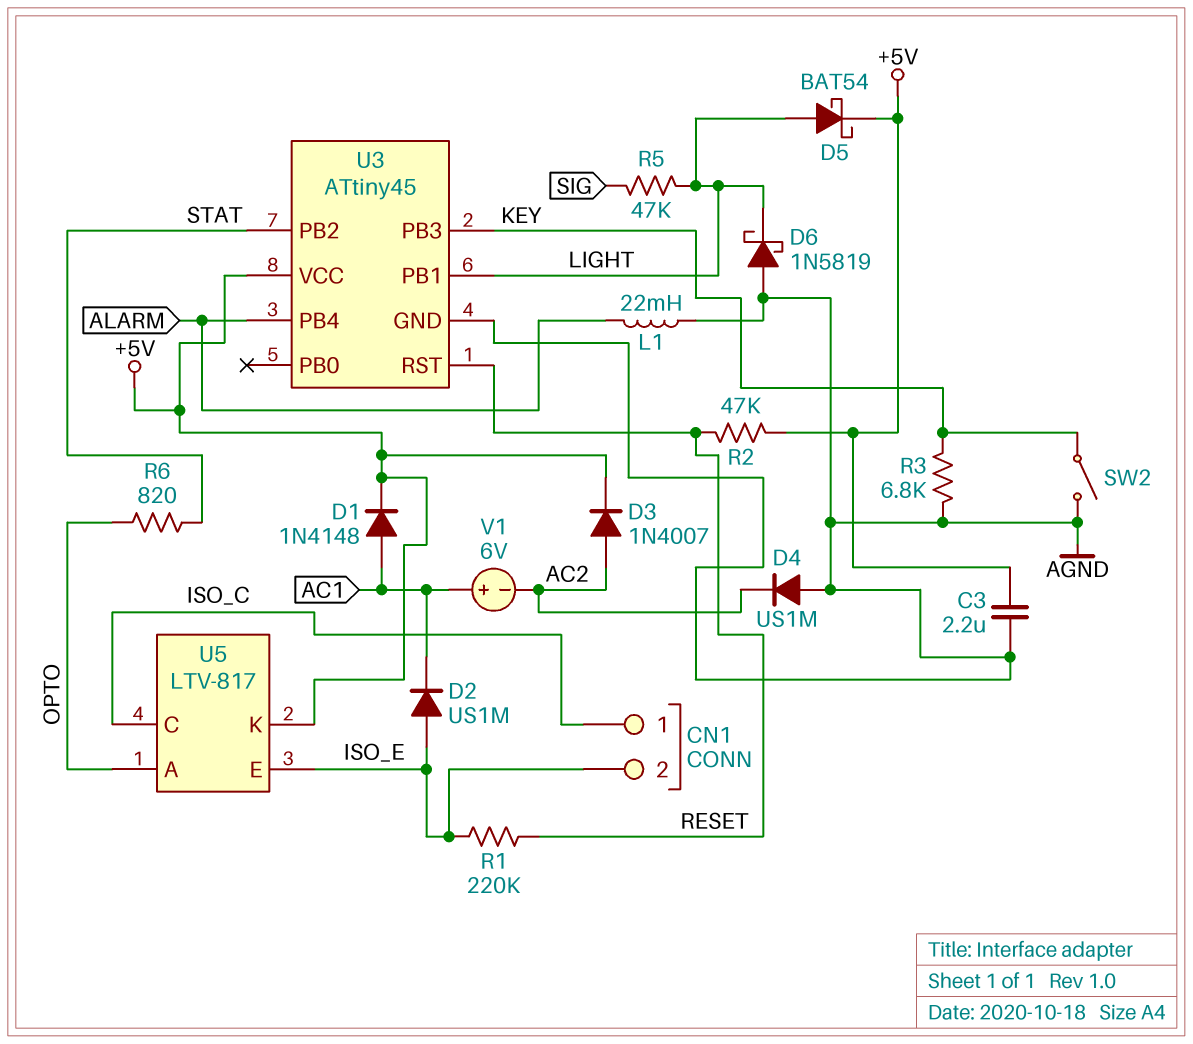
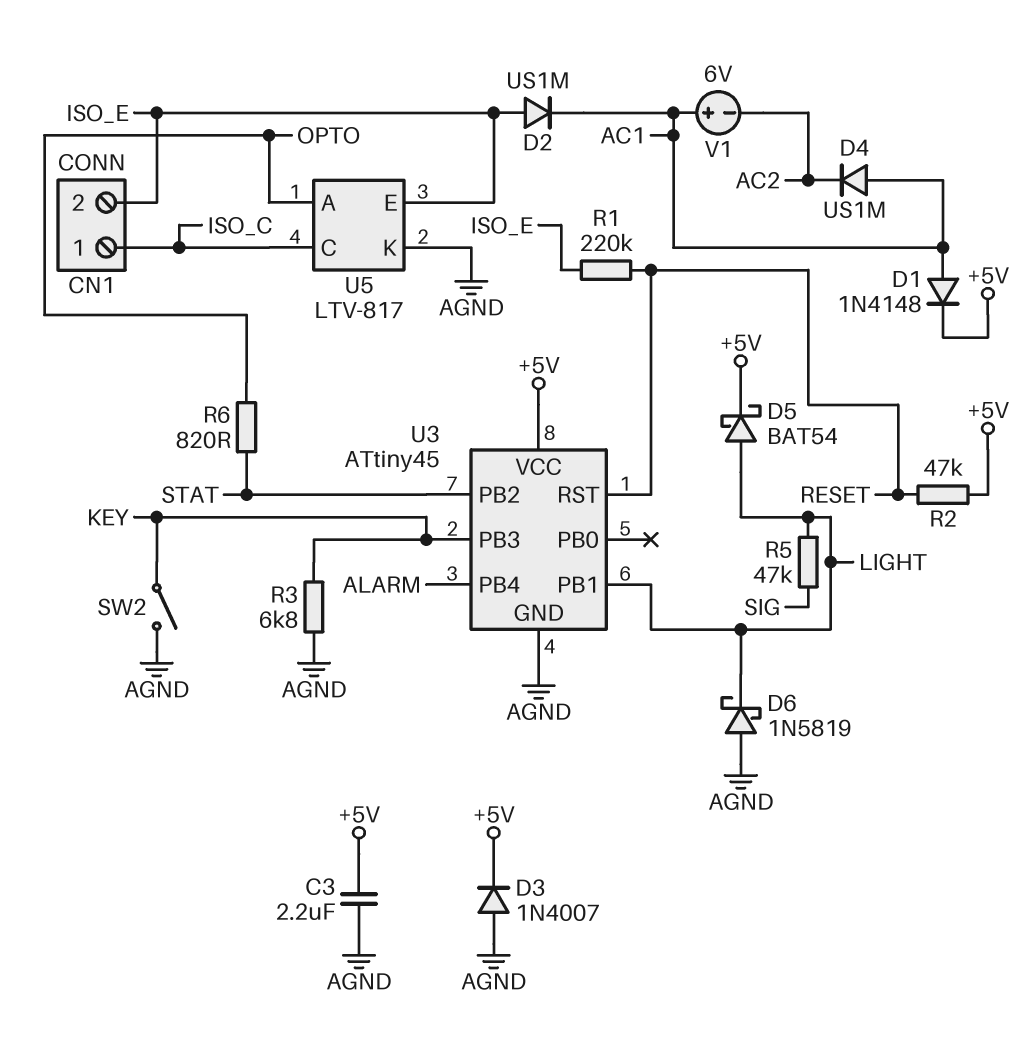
D3: diode 1N4007 (A AC2, K +5V) -> diode 1N4007 (A AGND, K +5V)
D4: diode US1M (A AGND, K AC2) -> diode US1M (A AC1, K AC2)
L1: 22mH (AGND, ALARM) -> none
U5 pin K: +5V -> AGND

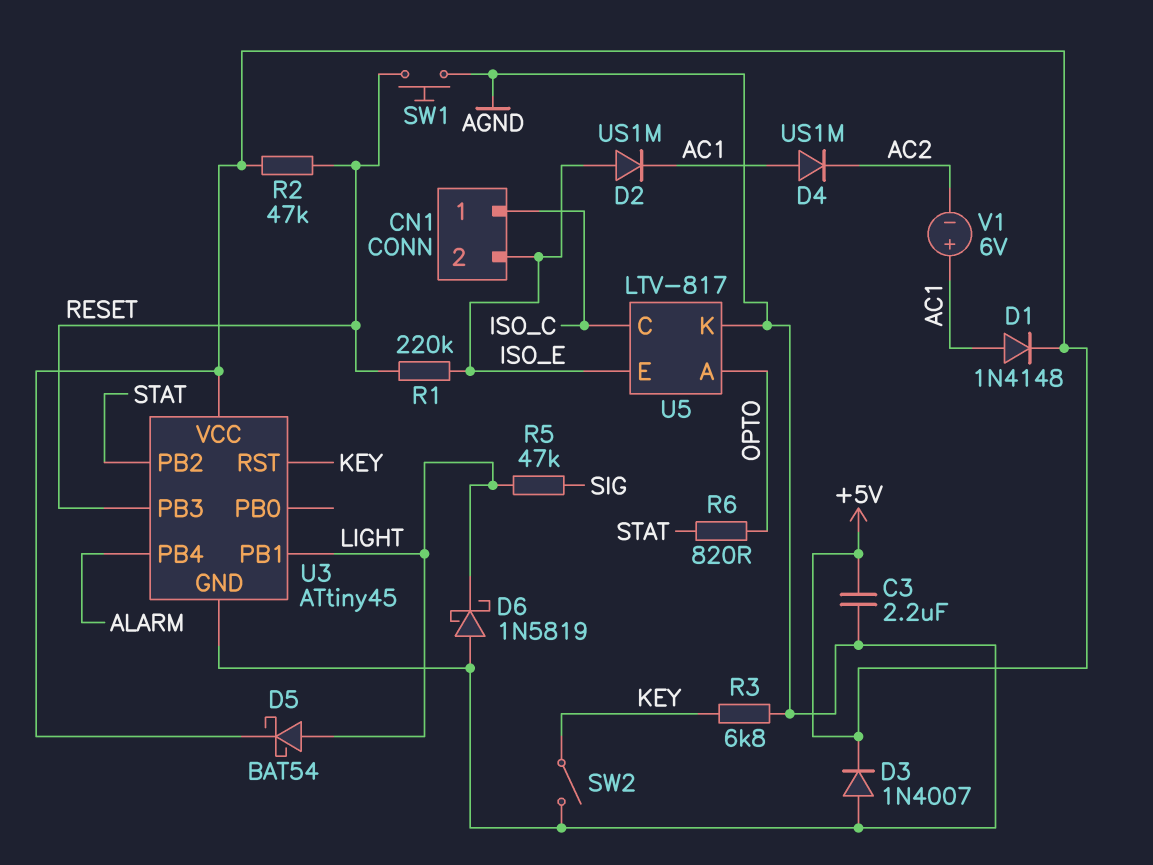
SW1: none -> button (AGND, RESET)
U3 pin PB3: KEY -> RESET
U3 pin RST: RESET -> KEY

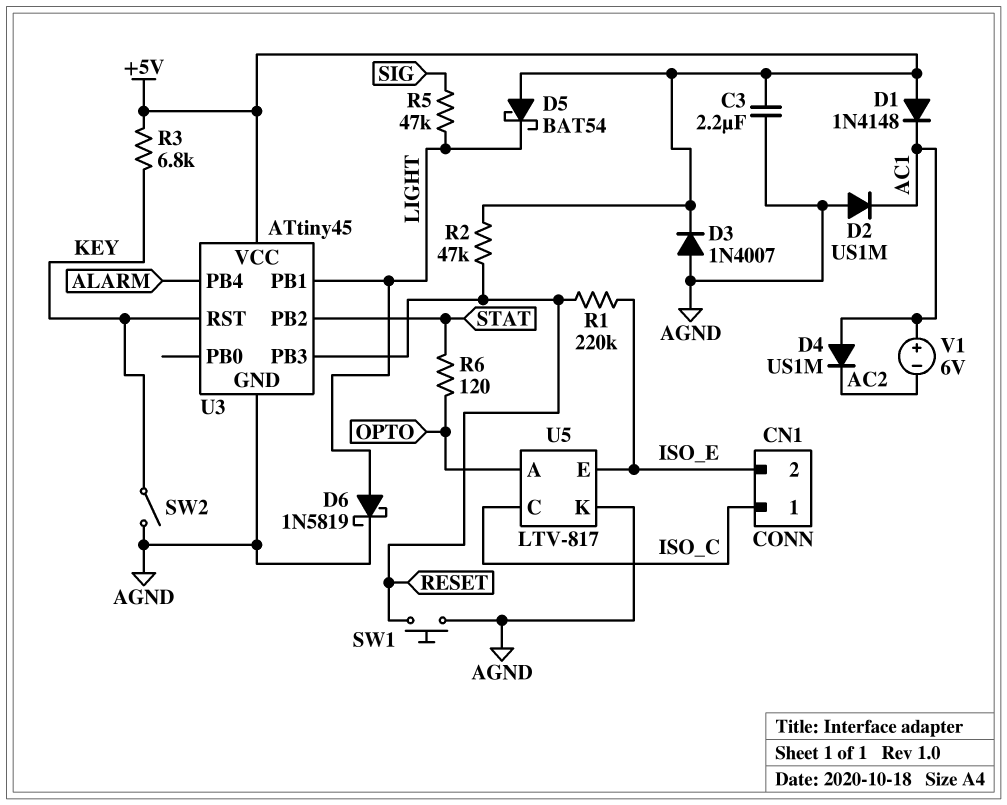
D1: diode 1N4148 (A AC1, K +5V) -> diode 1N4148 (A +5V, K AC1)
D2: diode US1M (A ISO_E, K AC1) -> diode US1M (A AGND, K AC1)
D5: schottky BAT54 (A LIGHT, K +5V) -> schottky BAT54 (A +5V, K LIGHT)
D6: schottky 1N5819 (A AGND, K LIGHT) -> schottky 1N5819 (A LIGHT, K AGND)
R3: 6.8k (AGND, KEY) -> 6.8k (+5V, KEY)
R6: 820 (OPTO, STAT) -> 120 (OPTO, STAT)

